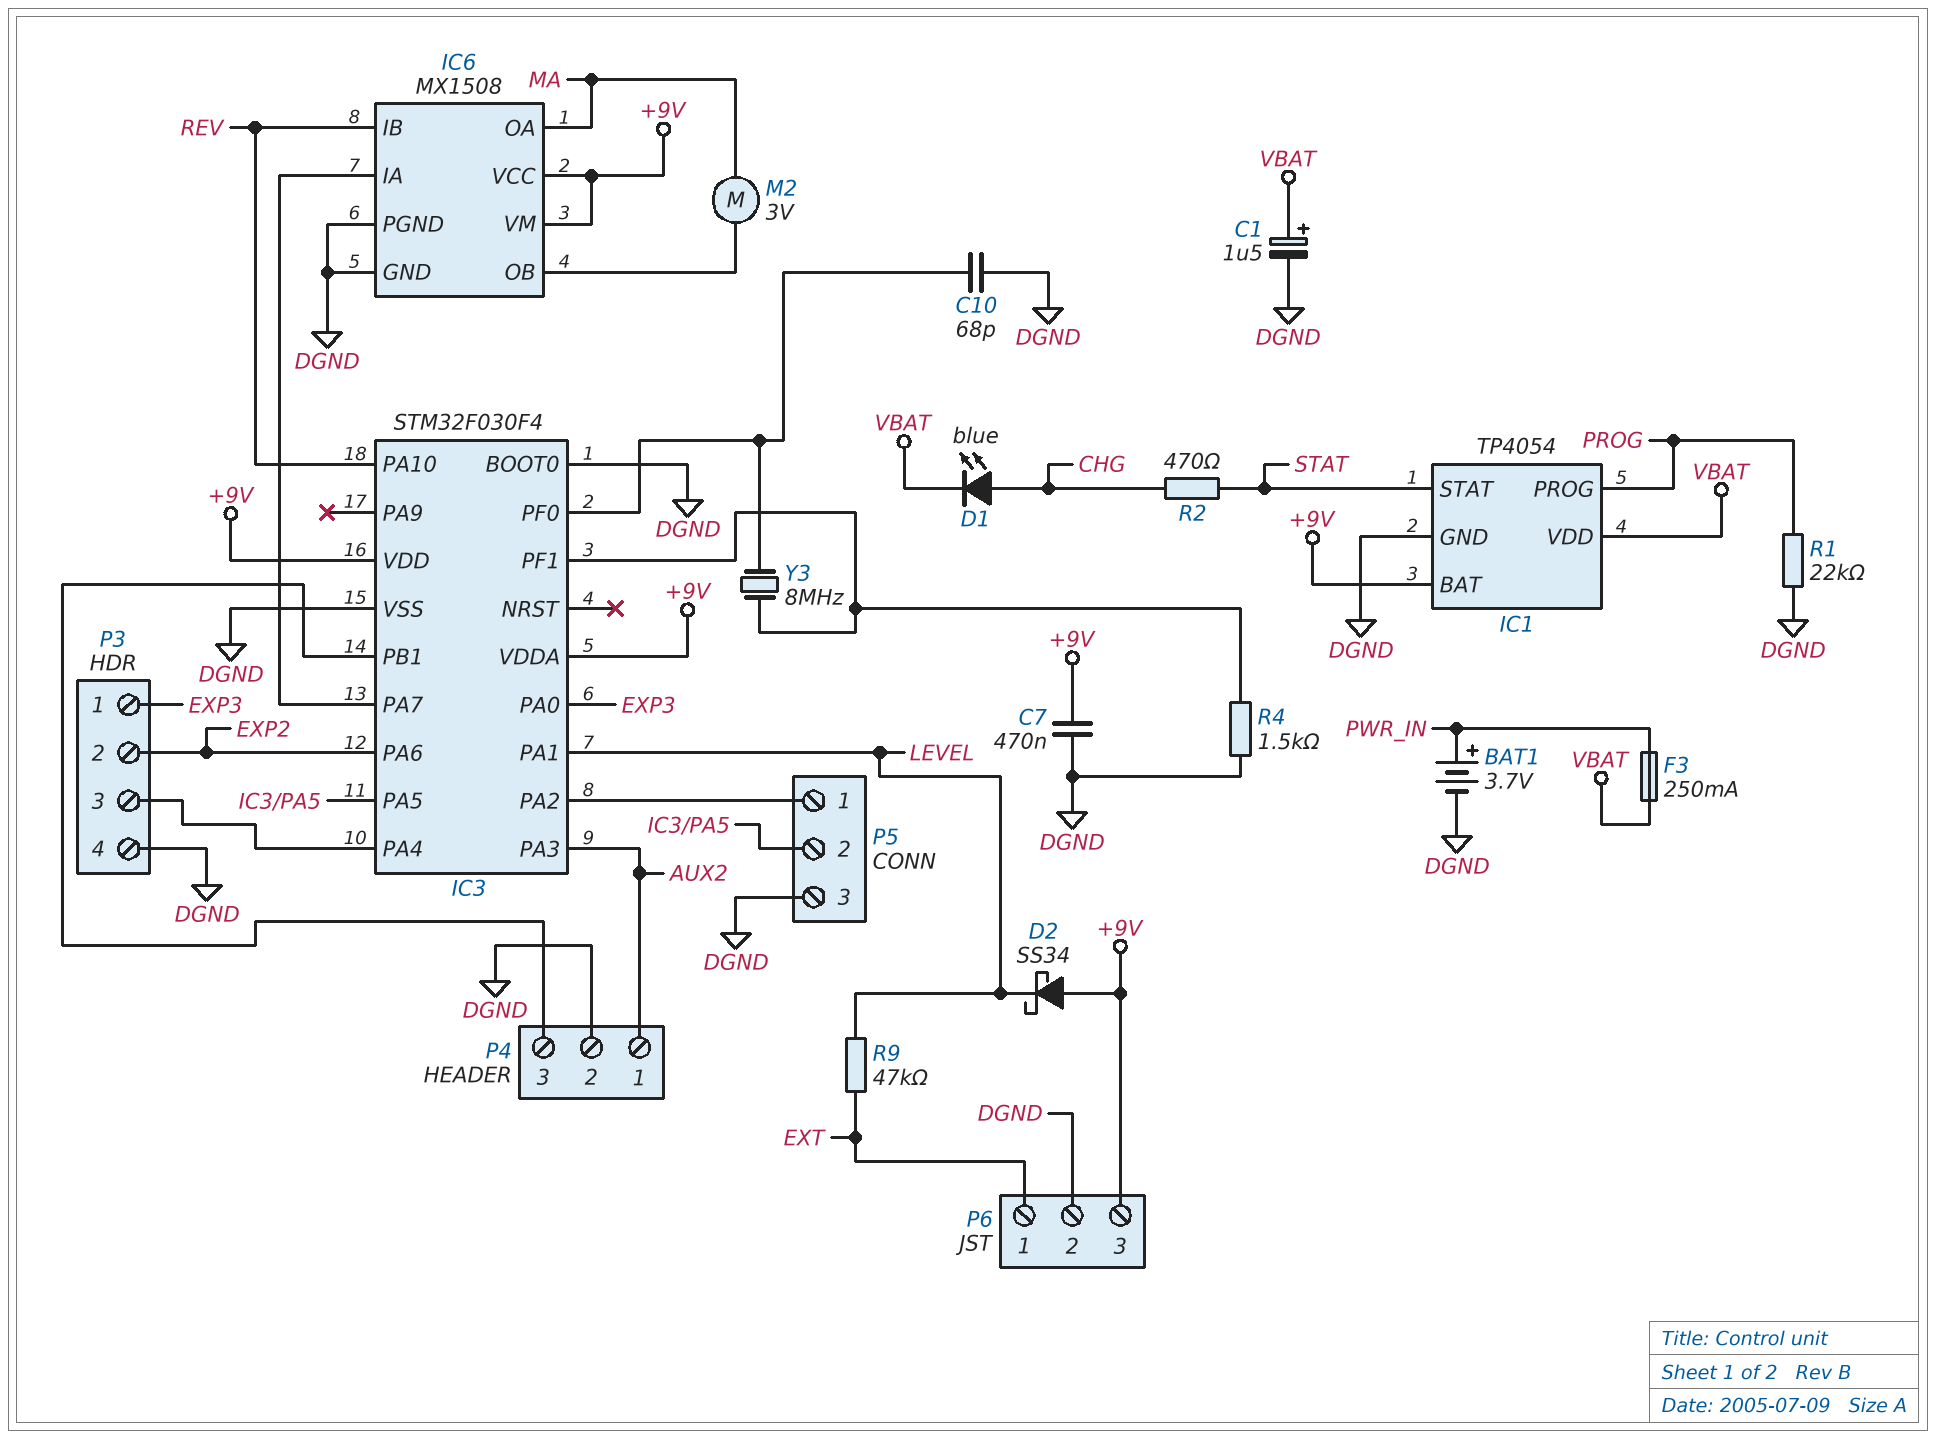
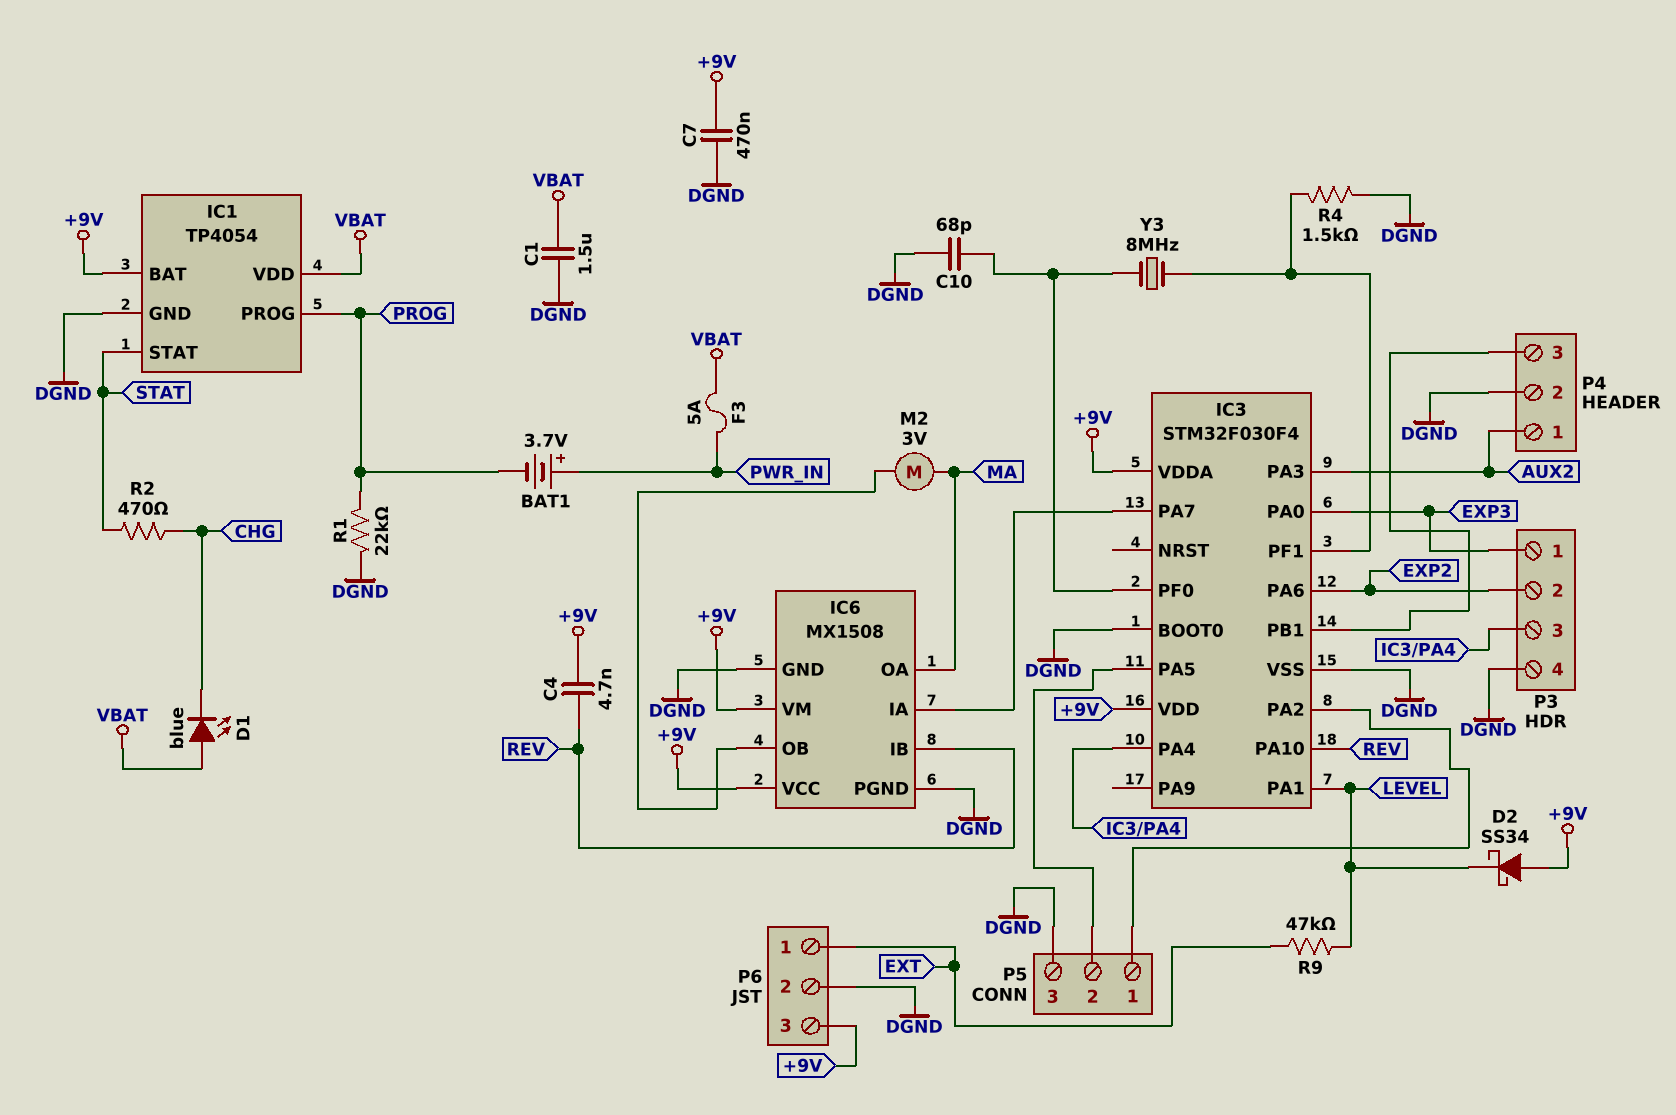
BAT1: 3.7V (plus PWR_IN, minus DGND) -> 3.7V (plus PWR_IN, minus PROG)
C1: 1.5uF (plus VBAT, minus DGND) -> 1.5uF (DGND, VBAT)
C4: none -> 4.7nF (+9V, REV)
D1: LED blue (A CHG, K VBAT) -> LED blue (A VBAT, K CHG)
F3: 250mA (PWR_IN, VBAT) -> 5A (PWR_IN, VBAT)

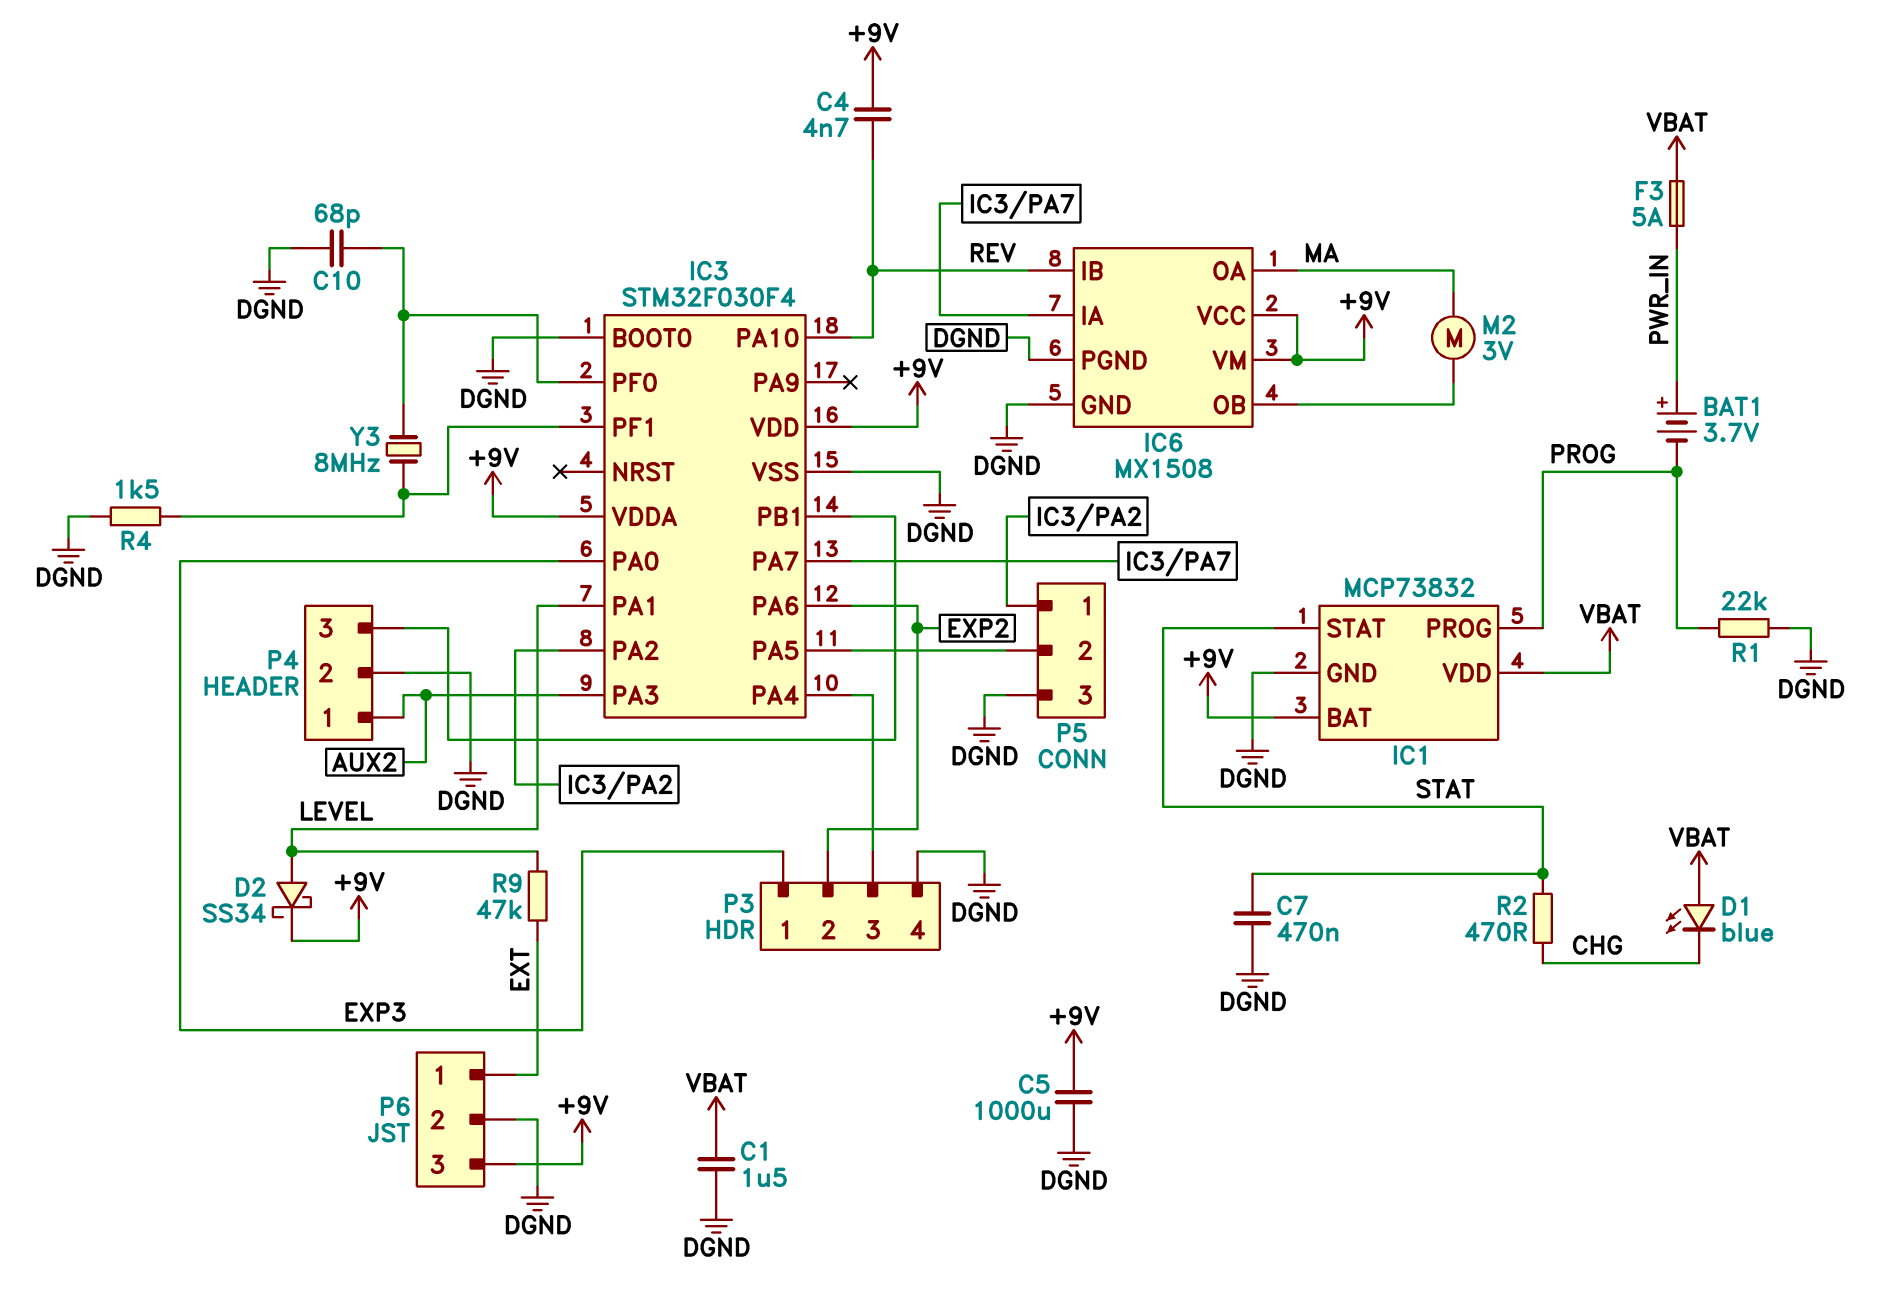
C5: none -> 1000uF (+9V, DGND)
C7: 470nF (+9V, DGND) -> 470nF (DGND, STAT)
D2: schottky SS34 (A +9V, K LEVEL) -> schottky SS34 (A LEVEL, K +9V)
IC1: TP4054 -> MCP73832

